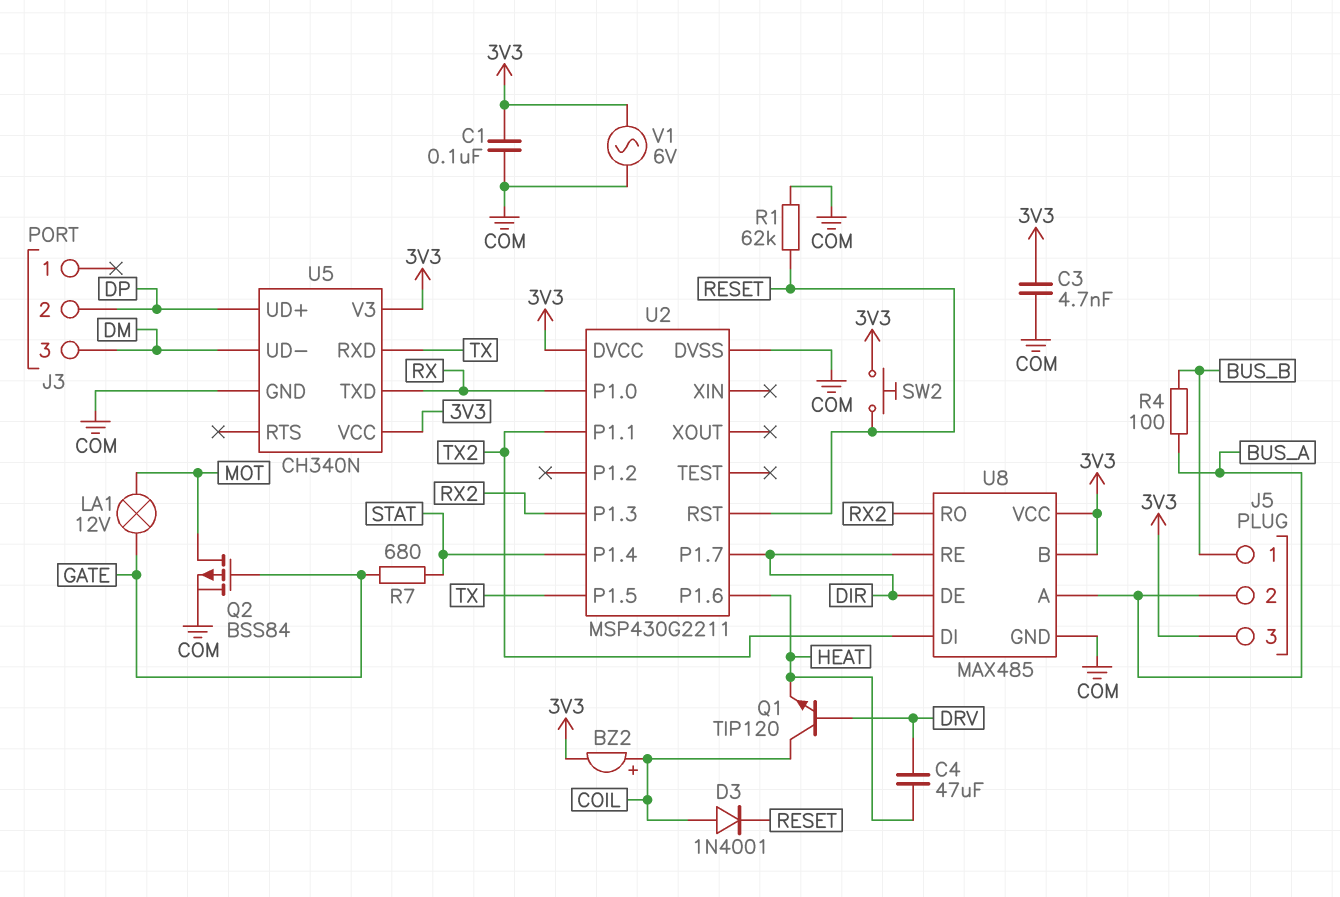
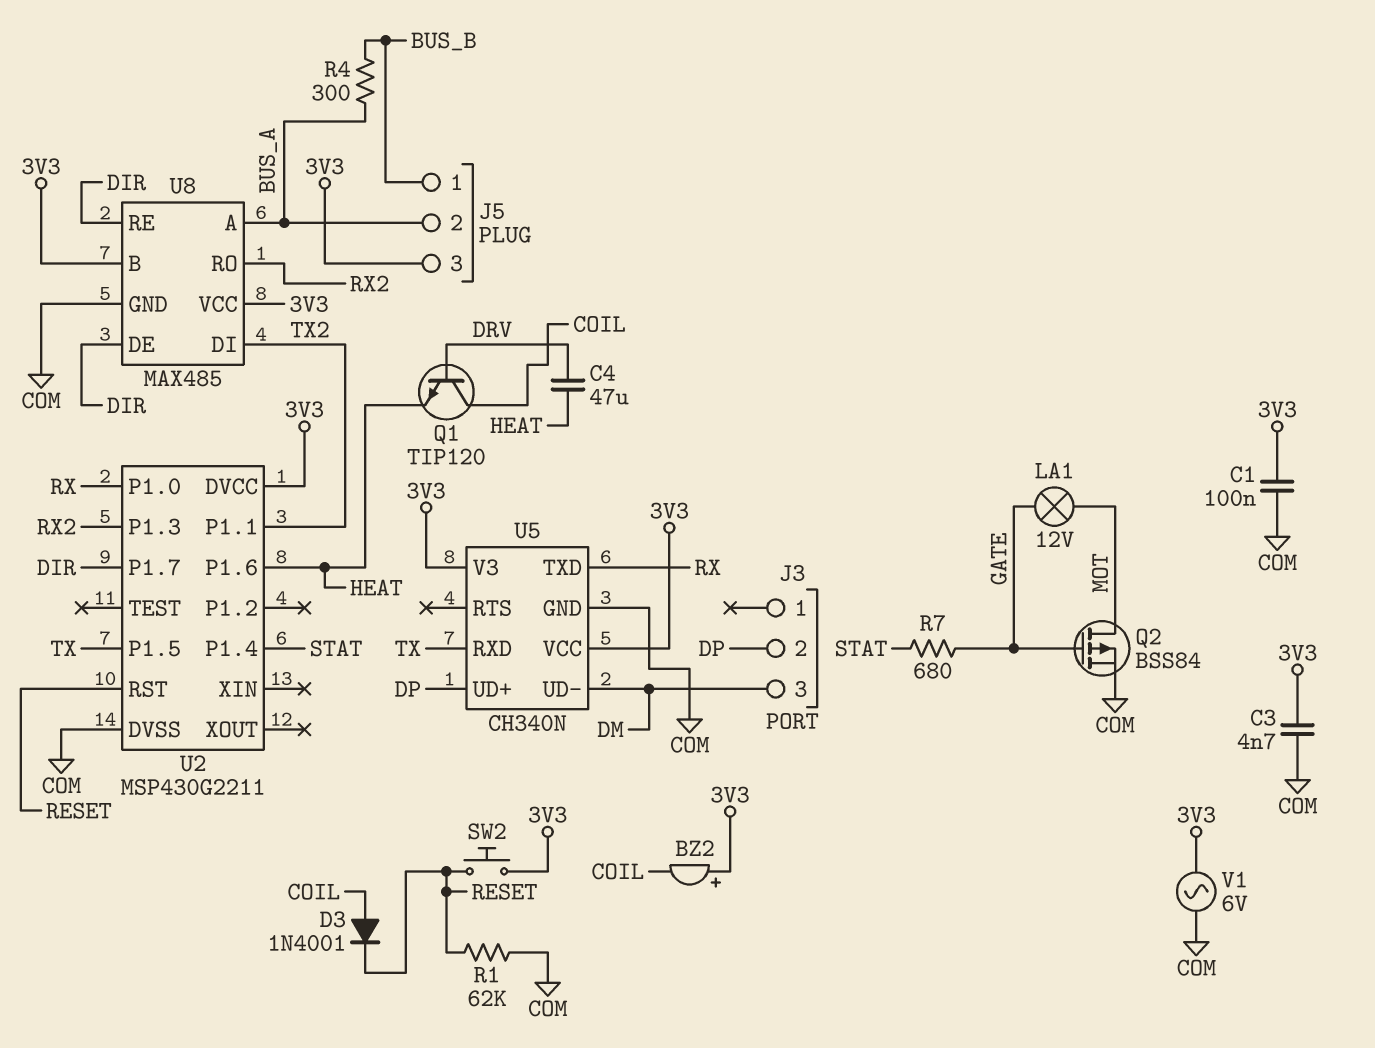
BZ2: buzzer (plus COIL, minus 3V3) -> buzzer (plus 3V3, minus COIL)
R4: 100 (BUS_A, BUS_B) -> 300 (BUS_A, BUS_B)

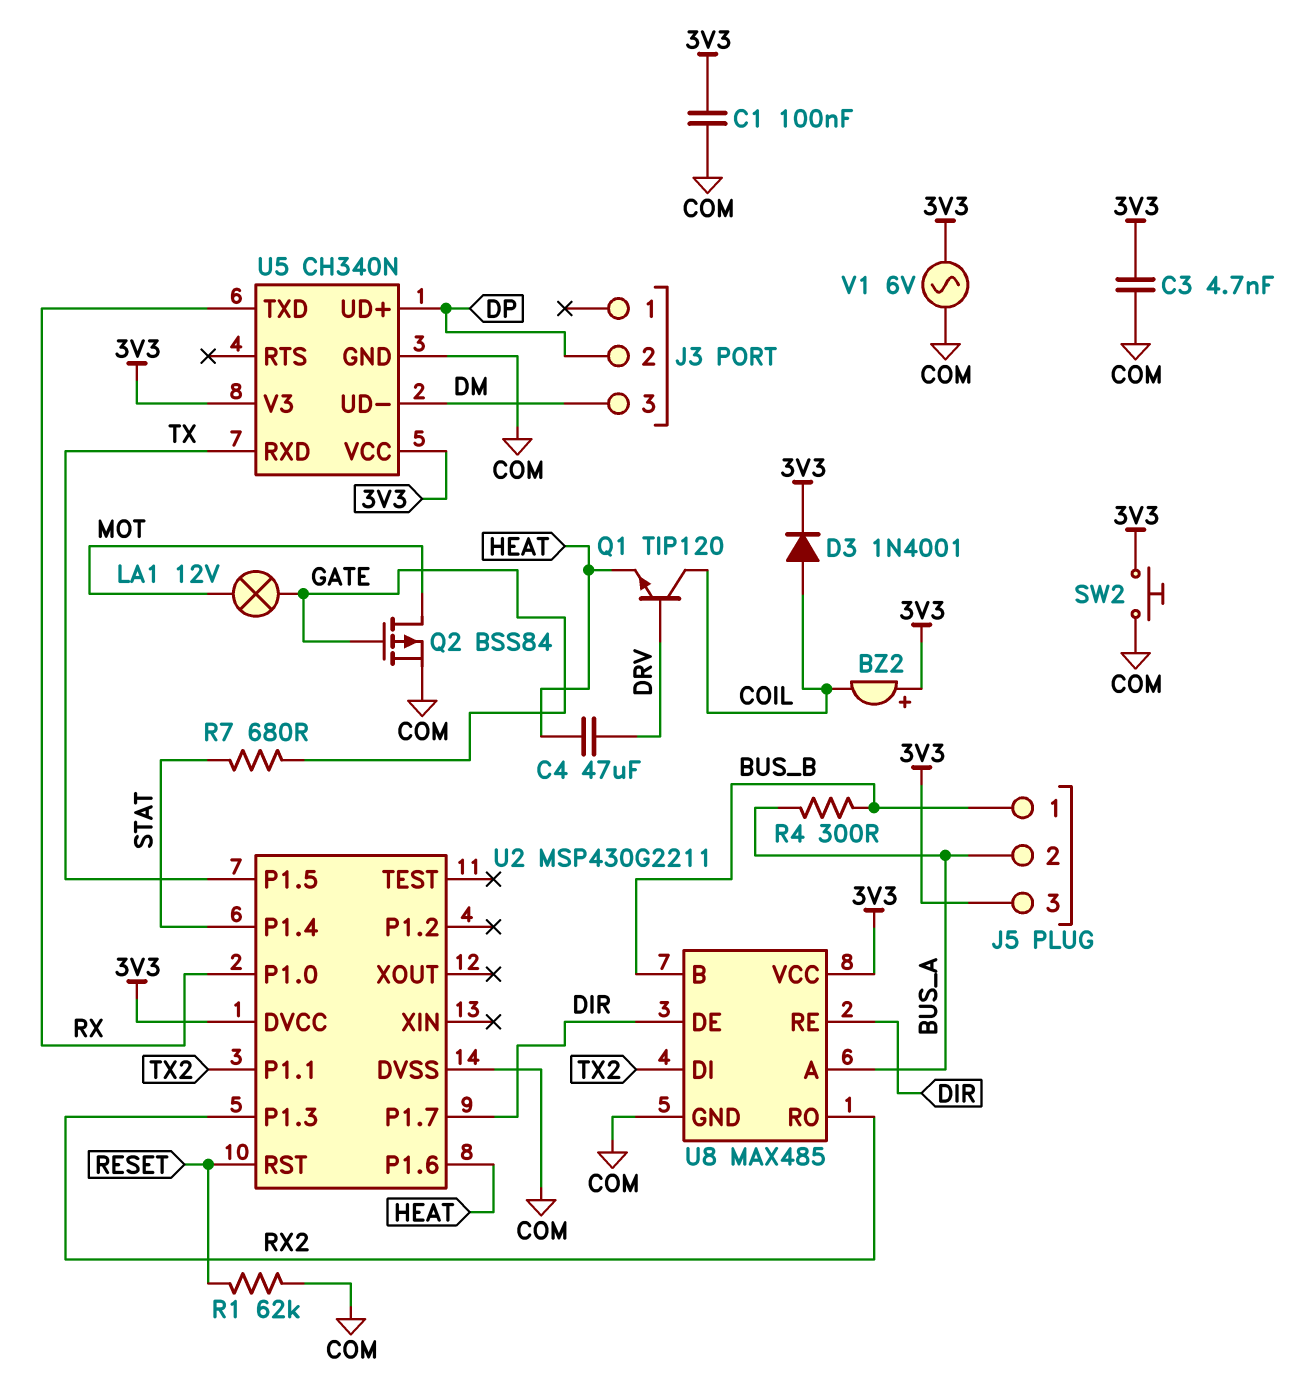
D3: diode 1N4001 (A COIL, K RESET) -> diode 1N4001 (A COIL, K 3V3)
SW2: button (3V3, RESET) -> button (3V3, COM)
U8 pin B: 3V3 -> BUS_B

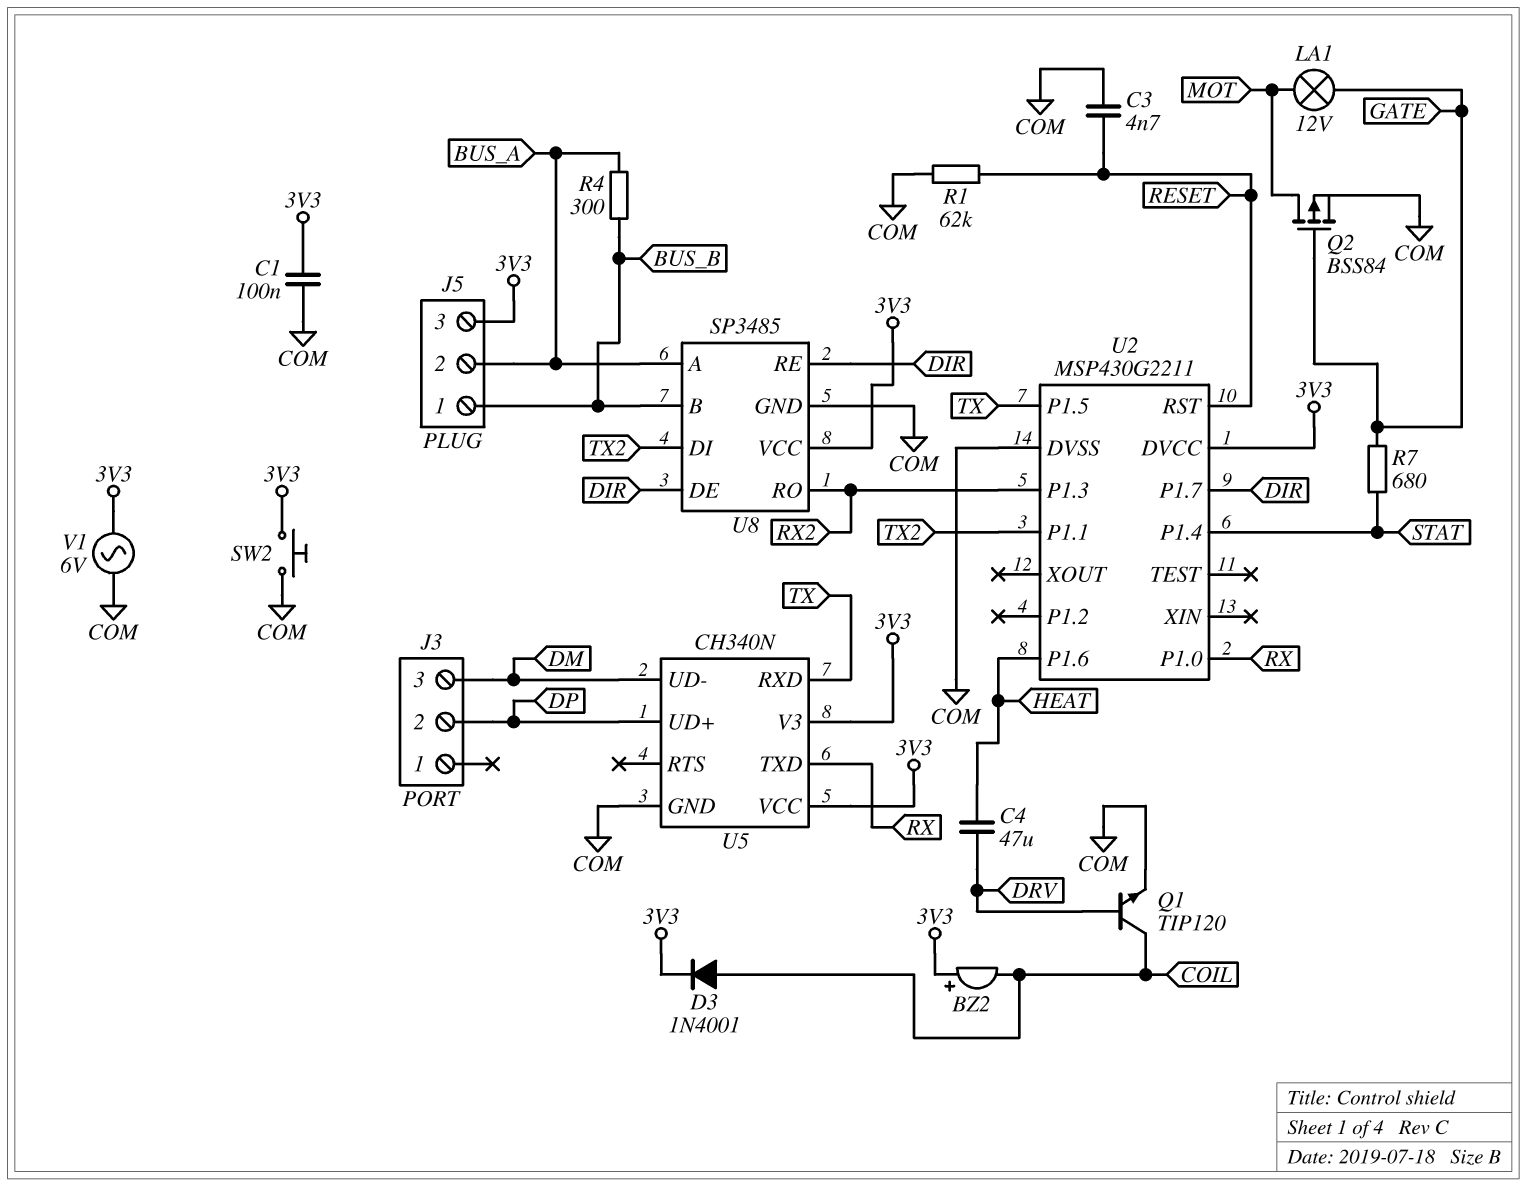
C3: 4.7nF (3V3, COM) -> 4.7nF (COM, RESET)
Q1: NPN TIP120 (B DRV, C COIL, E HEAT) -> NPN TIP120 (B DRV, C COIL, E COM)
U8: MAX485 -> SP3485

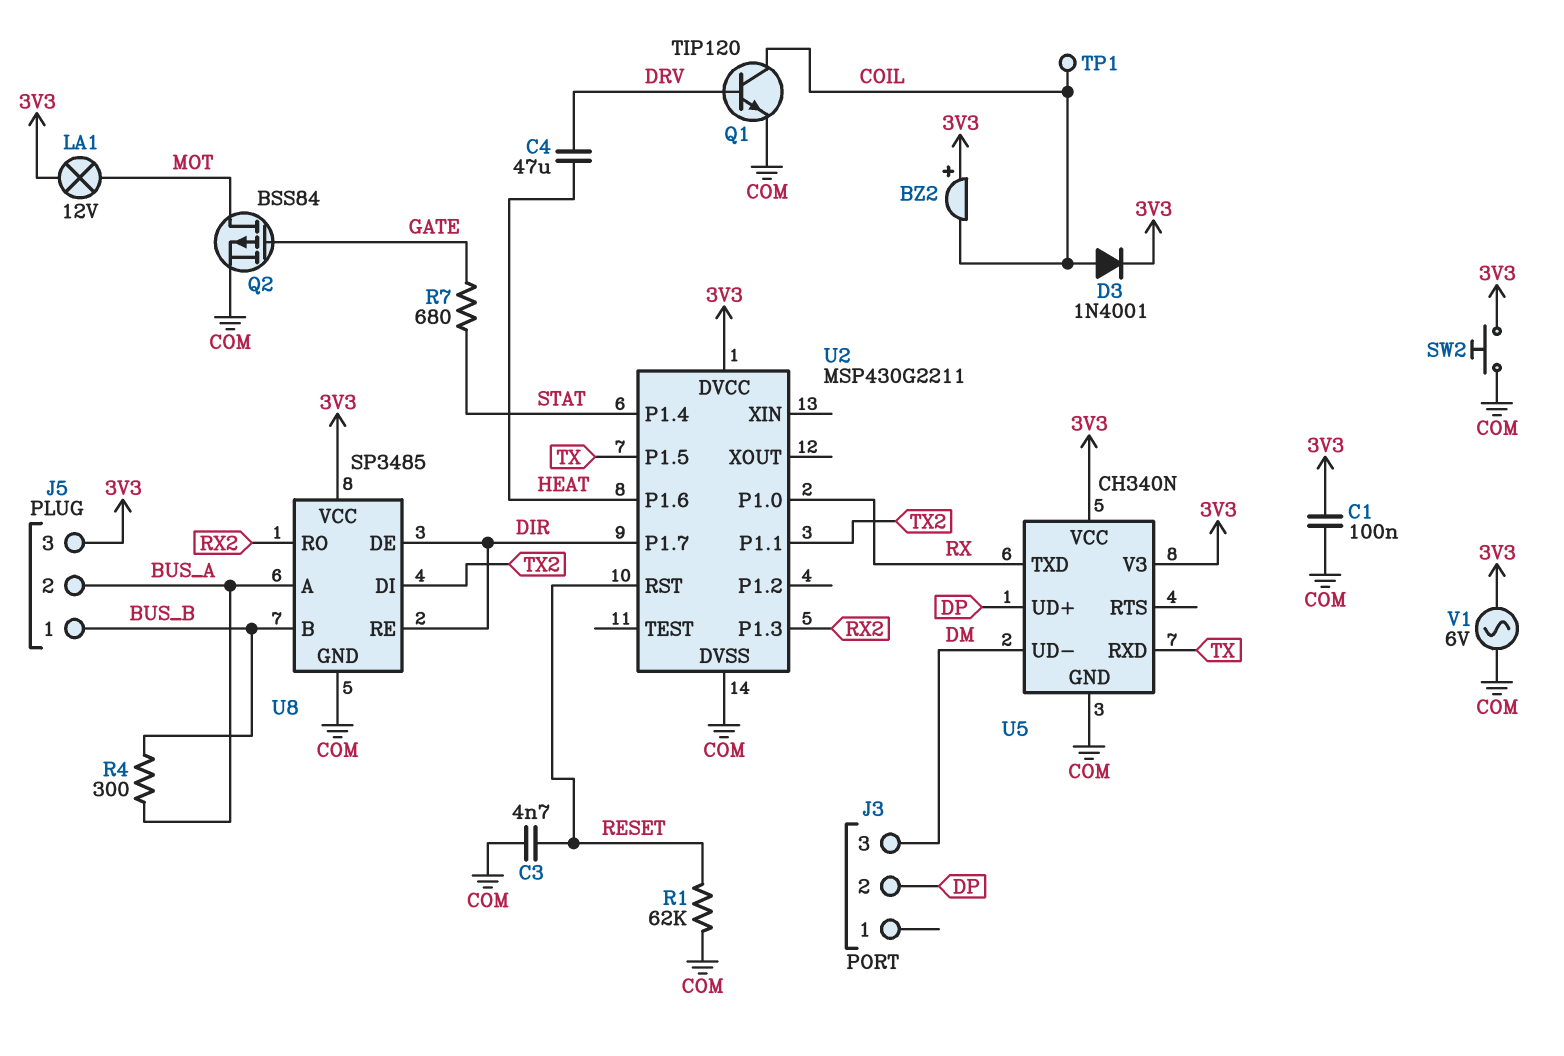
LA1: lamp 12V (GATE, MOT) -> lamp 12V (3V3, MOT)
TP1: none -> test point (COIL)

